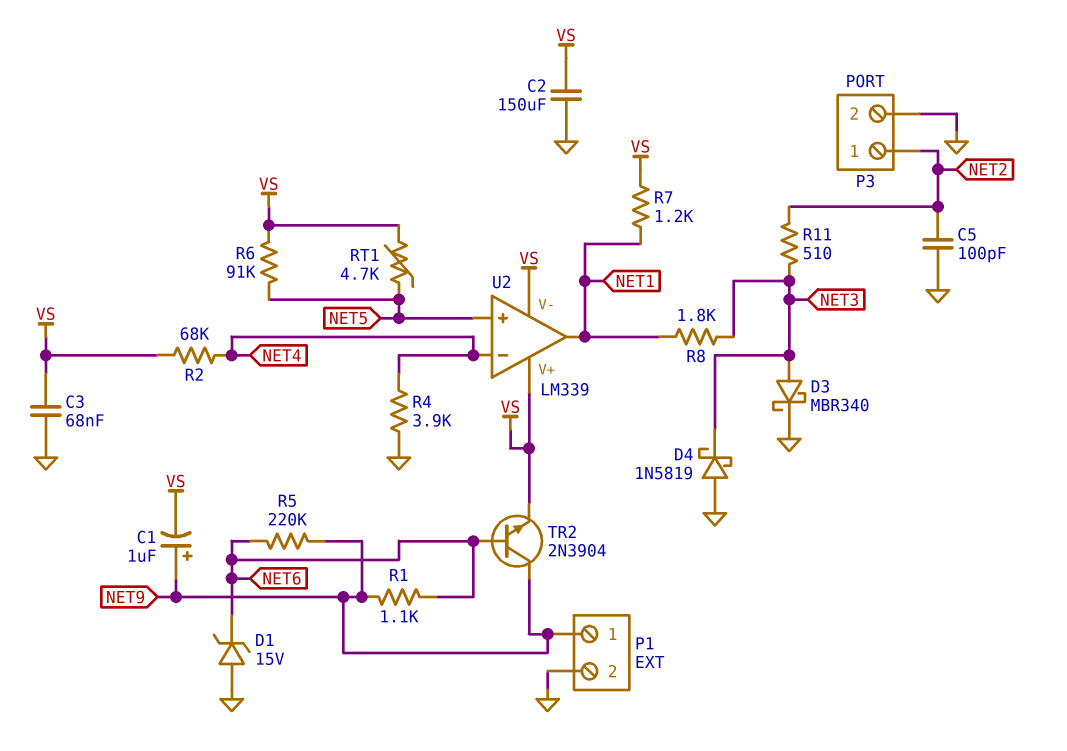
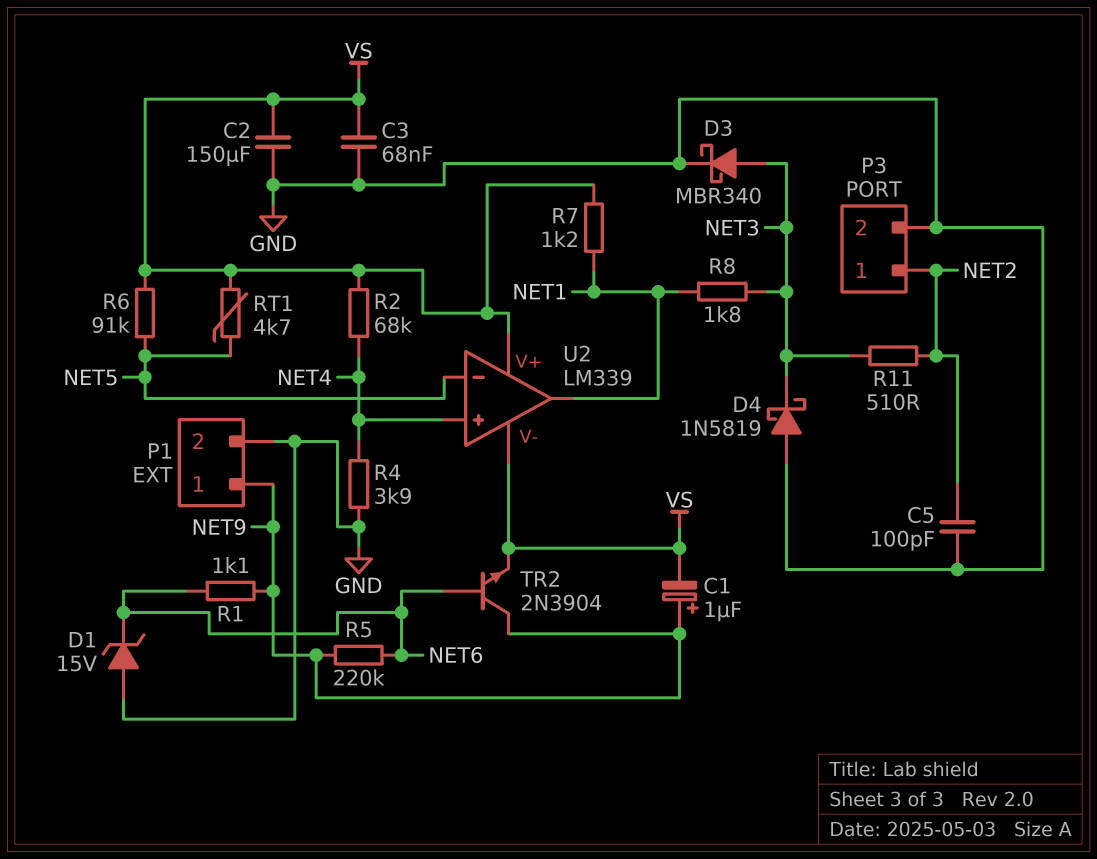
U2 pin in+: NET5 -> NET4
U2 pin in-: NET4 -> NET5

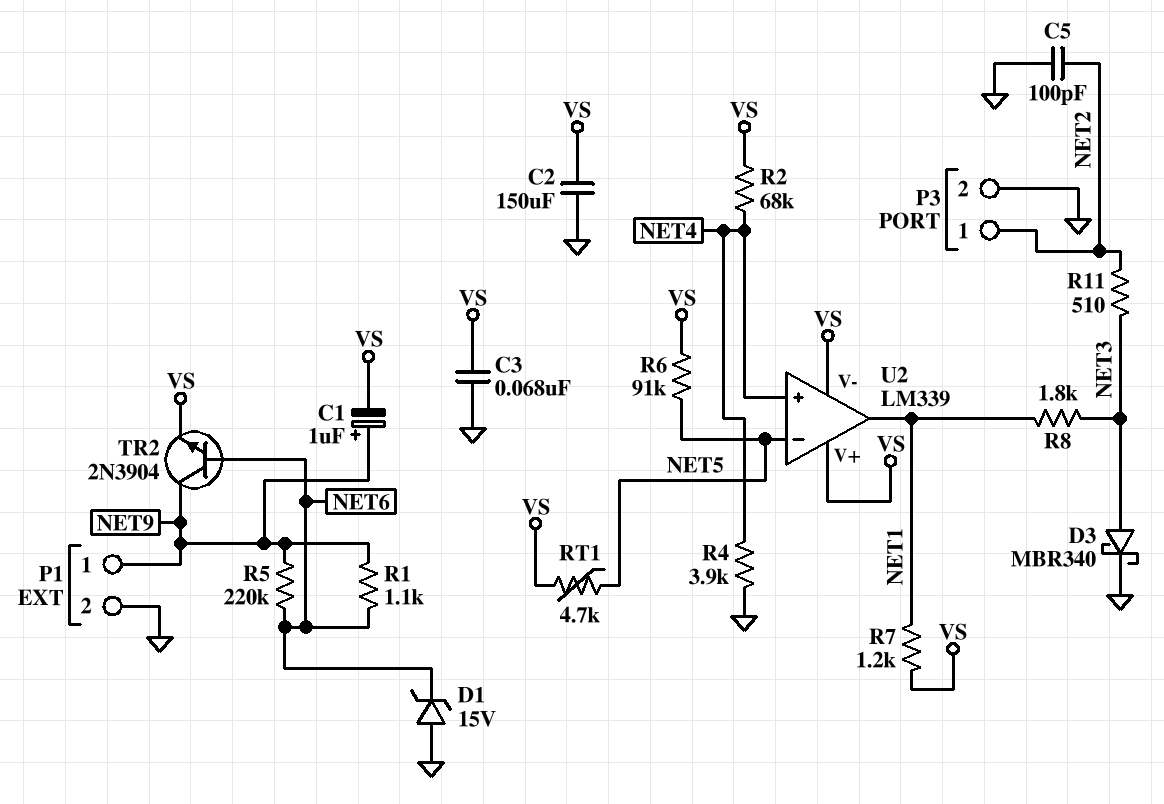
D4: schottky 1N5819 (A GND, K NET3) -> none

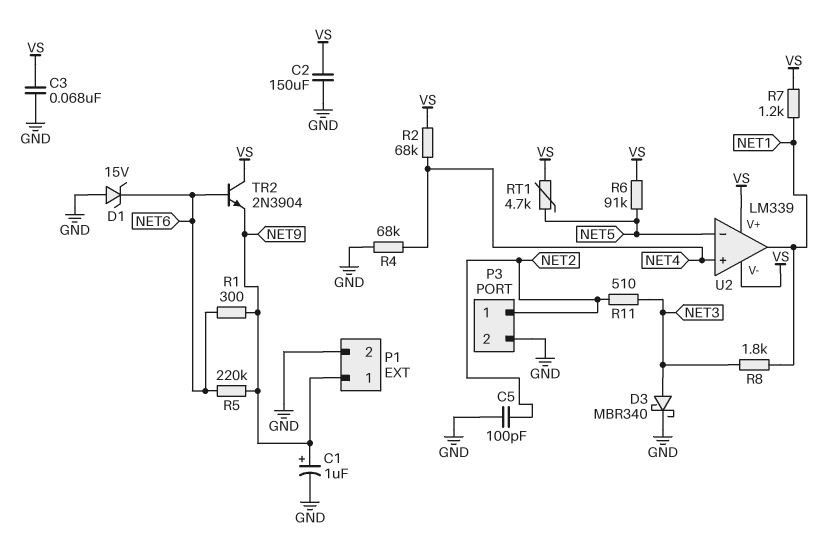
C1: 1uF (plus NET9, minus VS) -> 1uF (plus NET9, minus GND)
R1: 1.1k (NET6, NET9) -> 300 (NET6, NET9)
R4: 3.9k (GND, NET4) -> 68k (GND, NET4)
TR2: NPN 2N3904 (B NET6, C NET9, E VS) -> NPN 2N3904 (B NET6, C VS, E NET9)

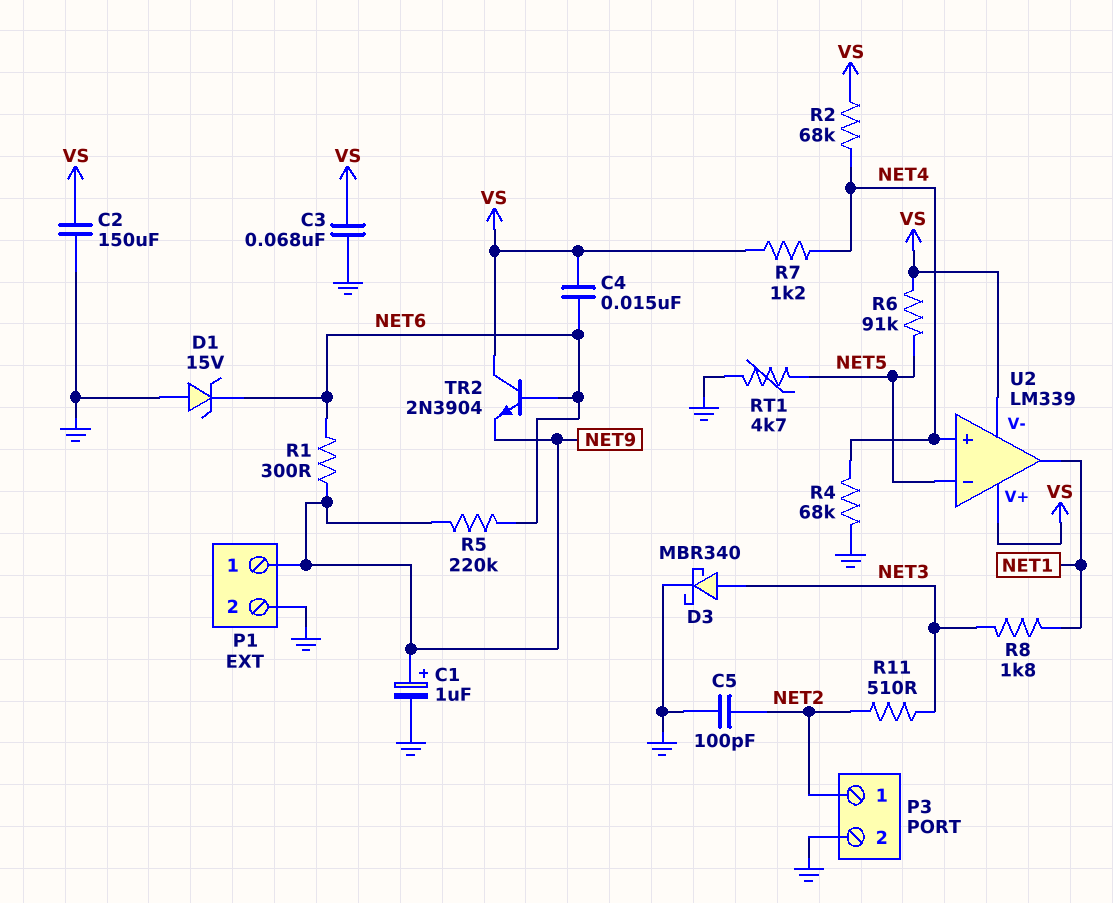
C4: none -> 15nF (NET6, VS)
R7: 1.2k (NET1, VS) -> 1.2k (NET4, VS)
RT1: 4.7k (NET5, VS) -> 4.7k (GND, NET5)

